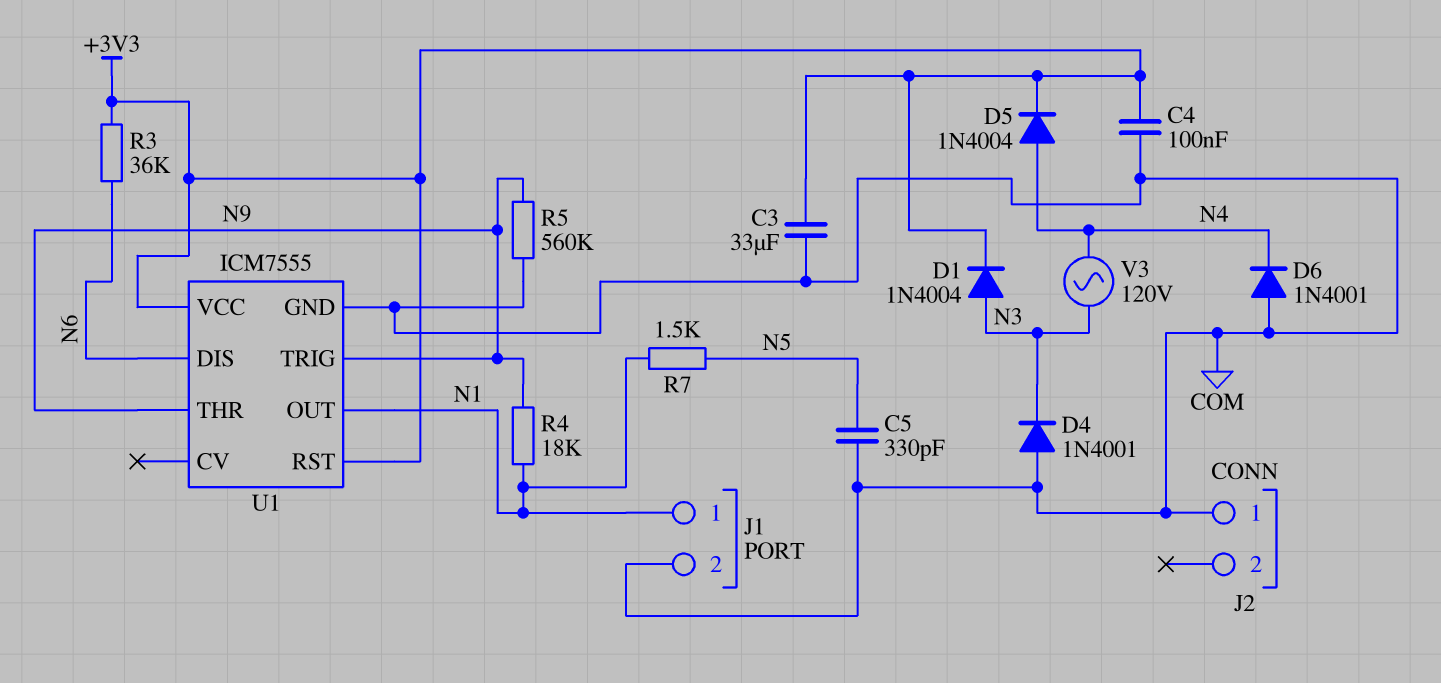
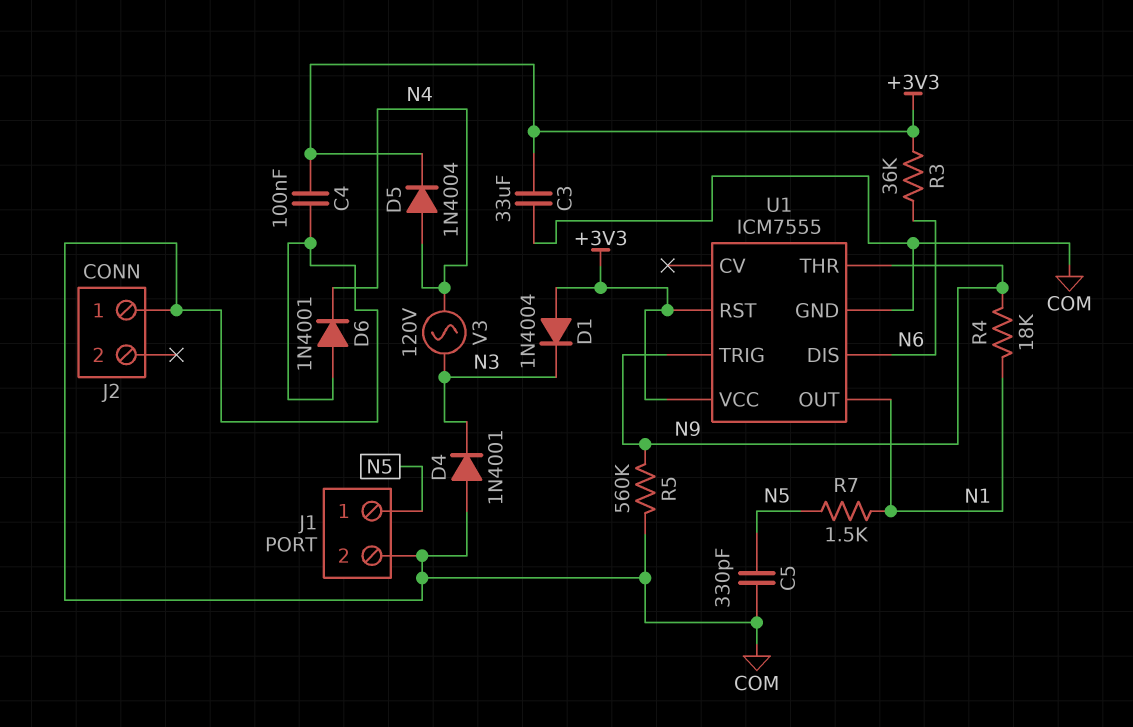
D1: diode 1N4004 (A N3, K +3V3) -> diode 1N4004 (A +3V3, K N3)
J1 pin 1: N1 -> N5

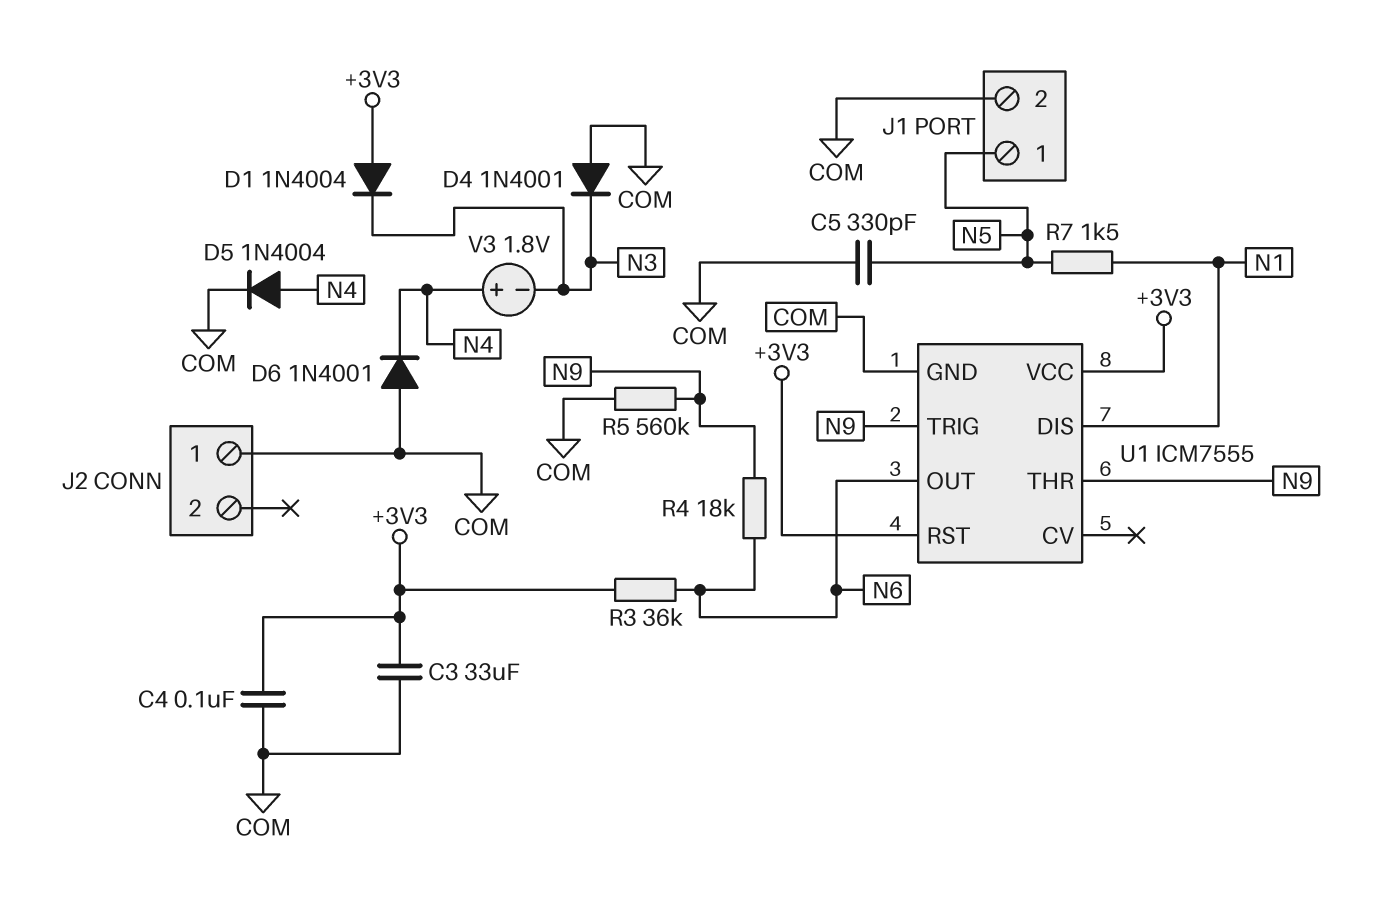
D5: diode 1N4004 (A N4, K +3V3) -> diode 1N4004 (A N4, K COM)
R4: 18k (N1, N9) -> 18k (N6, N9)
U1 pin DIS: N6 -> N1
U1 pin OUT: N1 -> N6
V3: AC 120V (N3, N4) -> 1.8V (plus N4, minus N3)

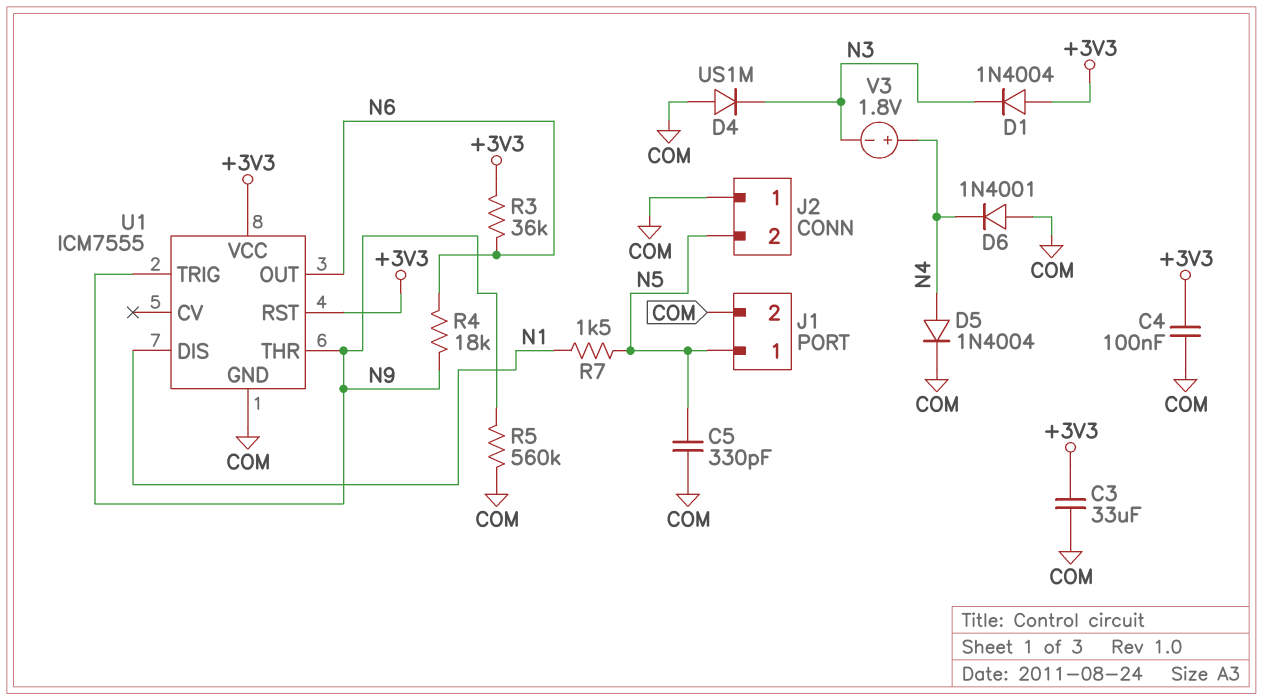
D4: diode 1N4001 (A COM, K N3) -> diode US1M (A COM, K N3)
J2 pin 2: none -> N5

